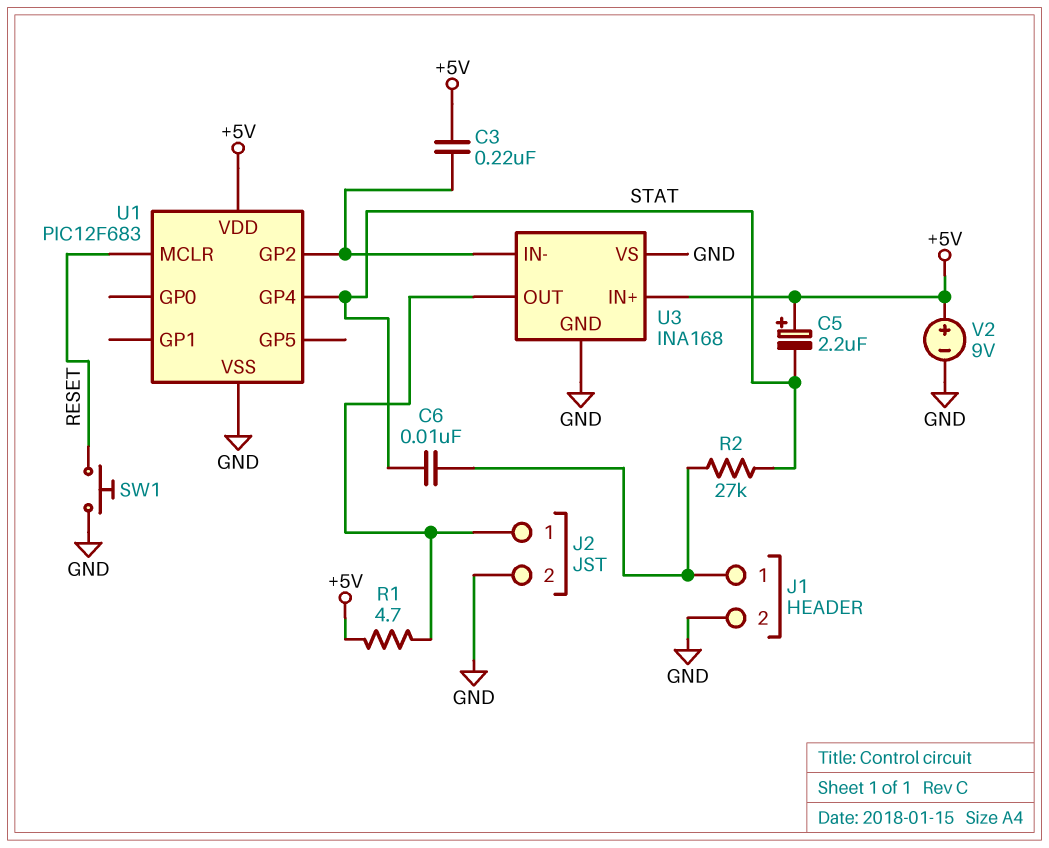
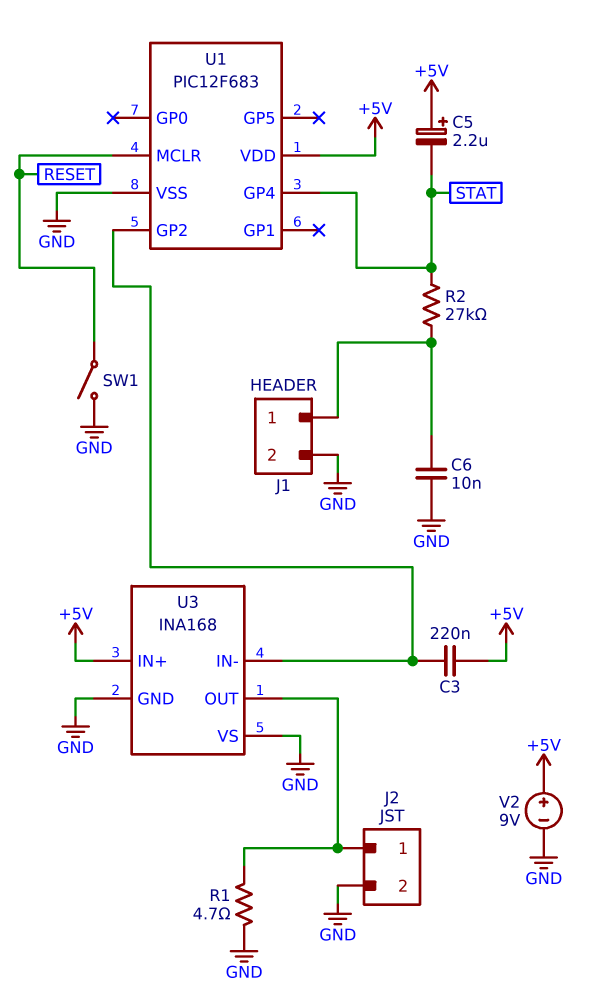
C6: 10nF (J1/1, STAT) -> 10nF (GND, J1/1)
R1: 4.7 (+5V, J2/1) -> 4.7 (GND, J2/1)
SW1: button (GND, RESET) -> switch (GND, RESET)

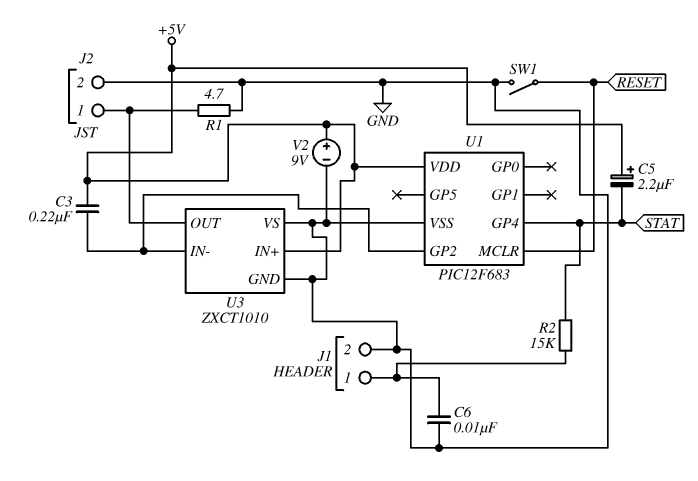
R2: 27k (J1/1, STAT) -> 15k (J1/1, STAT)
U3: INA168 -> ZXCT1010

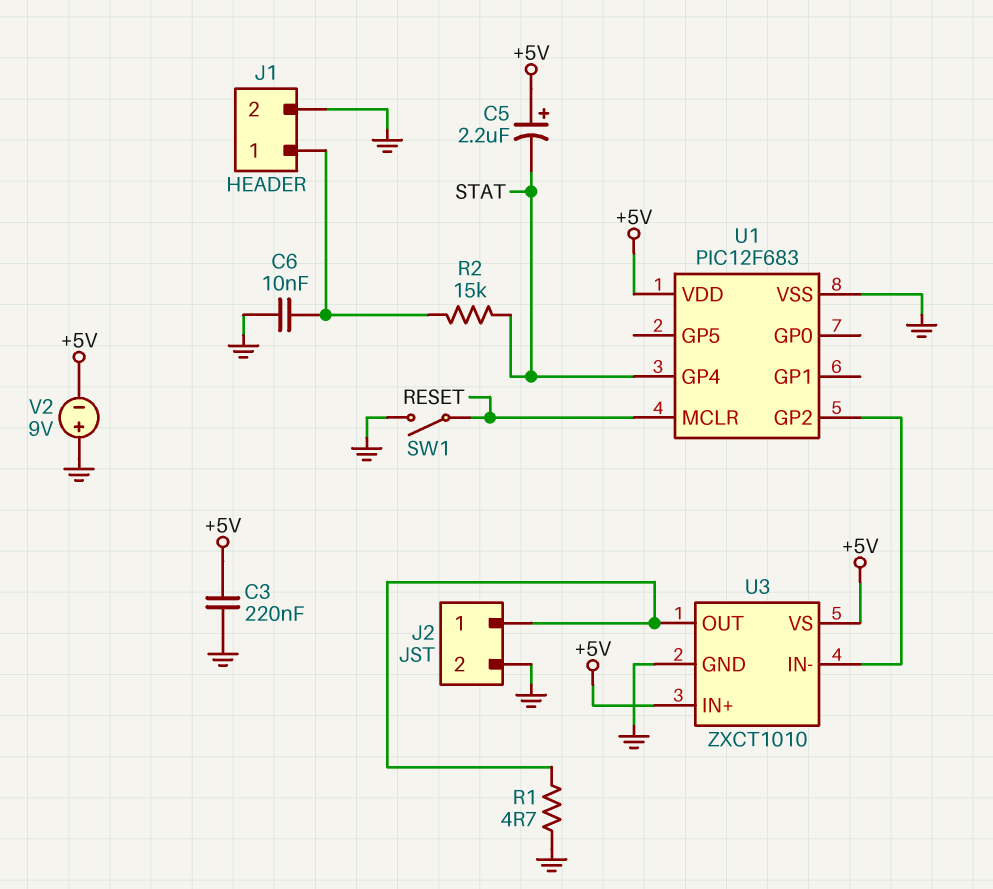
C3: 220nF (+5V, U1/GP2) -> 220nF (+5V, GND)
U3 pin VS: GND -> +5V
V2: 9V (plus +5V, minus GND) -> 9V (plus GND, minus +5V)

